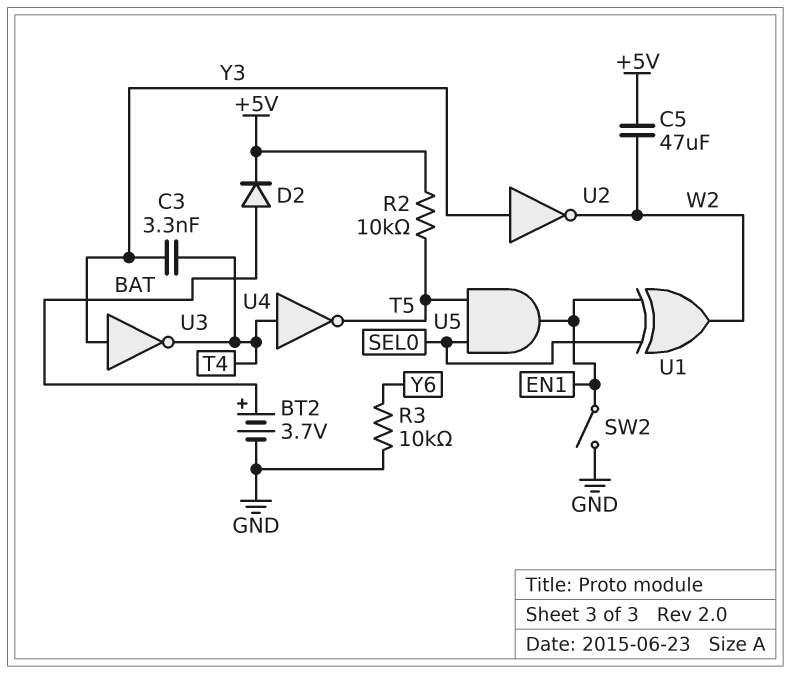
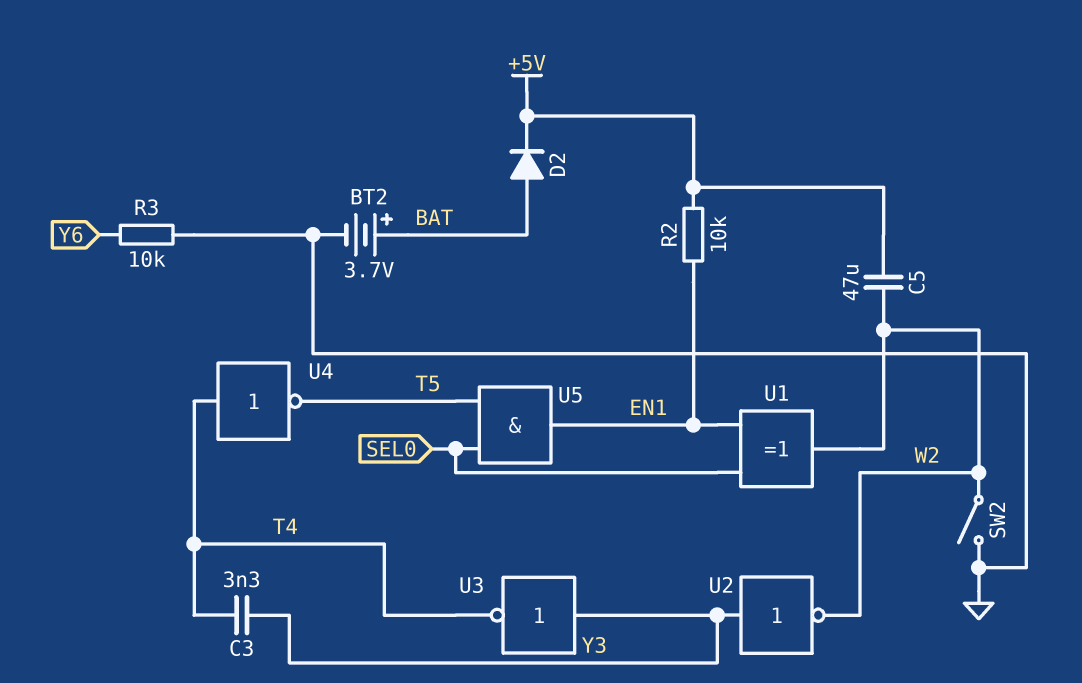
R2: 10k (+5V, T5) -> 10k (+5V, EN1)
SW2: switch (EN1, GND) -> switch (GND, W2)

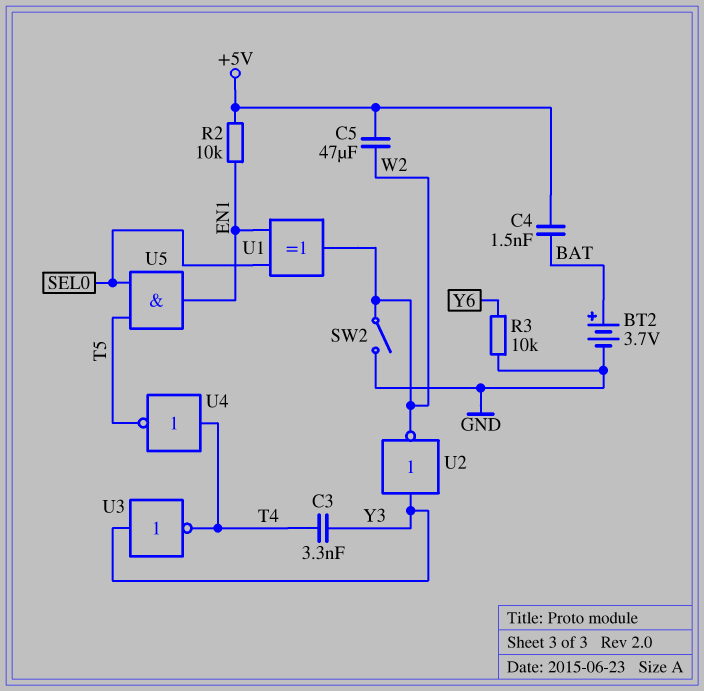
C4: none -> 1.5nF (+5V, BAT)
D2: diode (A BAT, K +5V) -> none

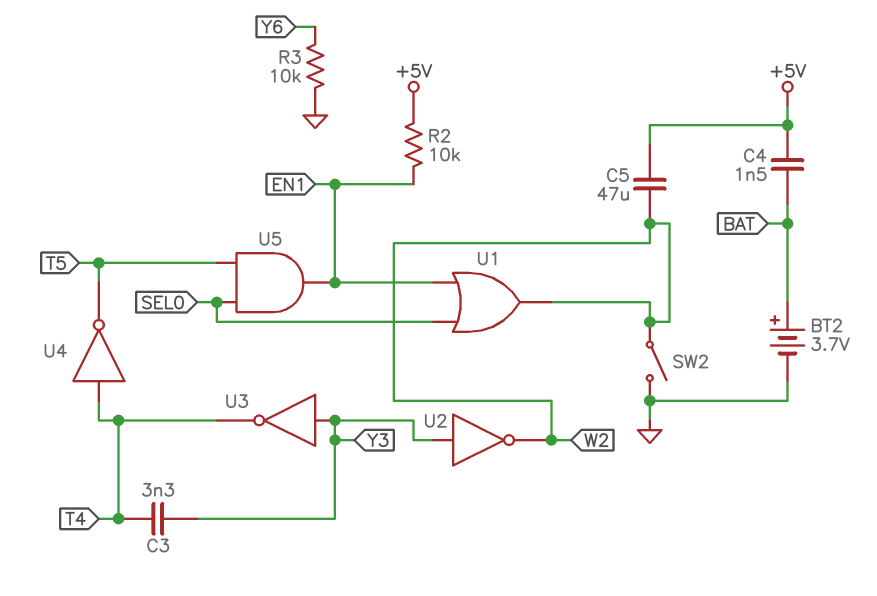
U1: XOR (in EN1, in SEL0, out W2) -> OR (in EN1, in SEL0, out W2)

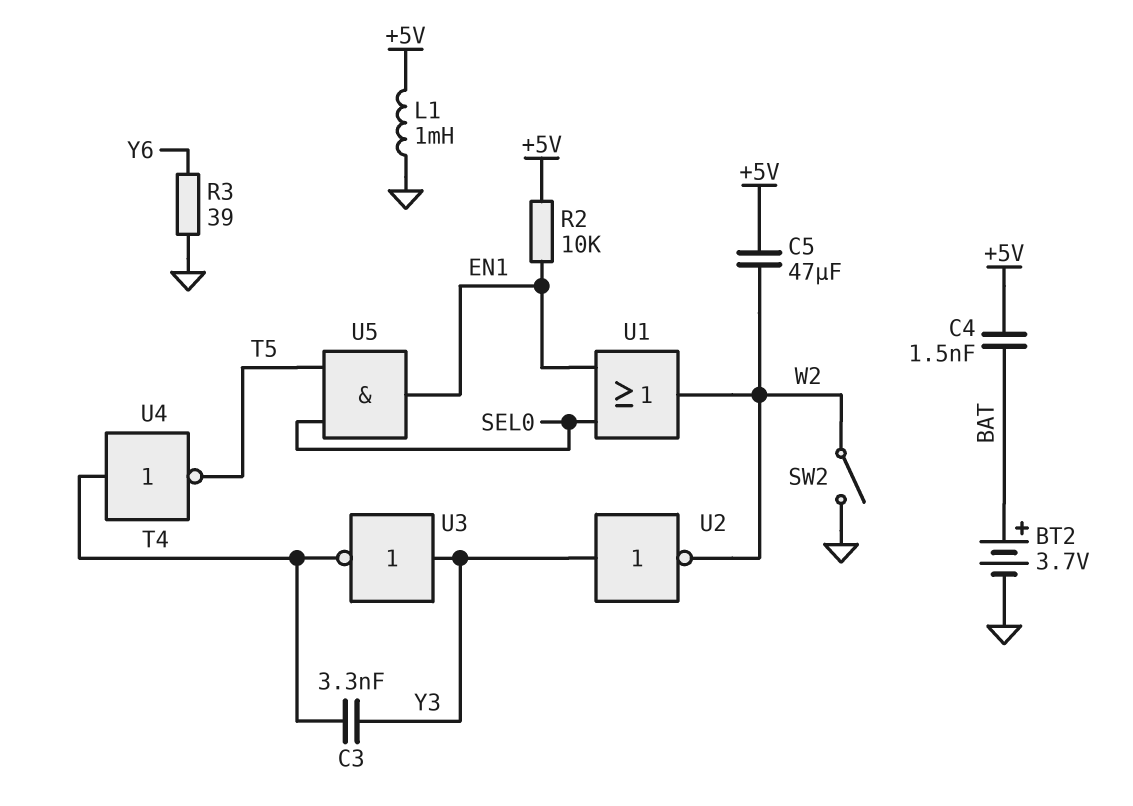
L1: none -> 1mH (+5V, GND)
R3: 10k (GND, Y6) -> 39 (GND, Y6)

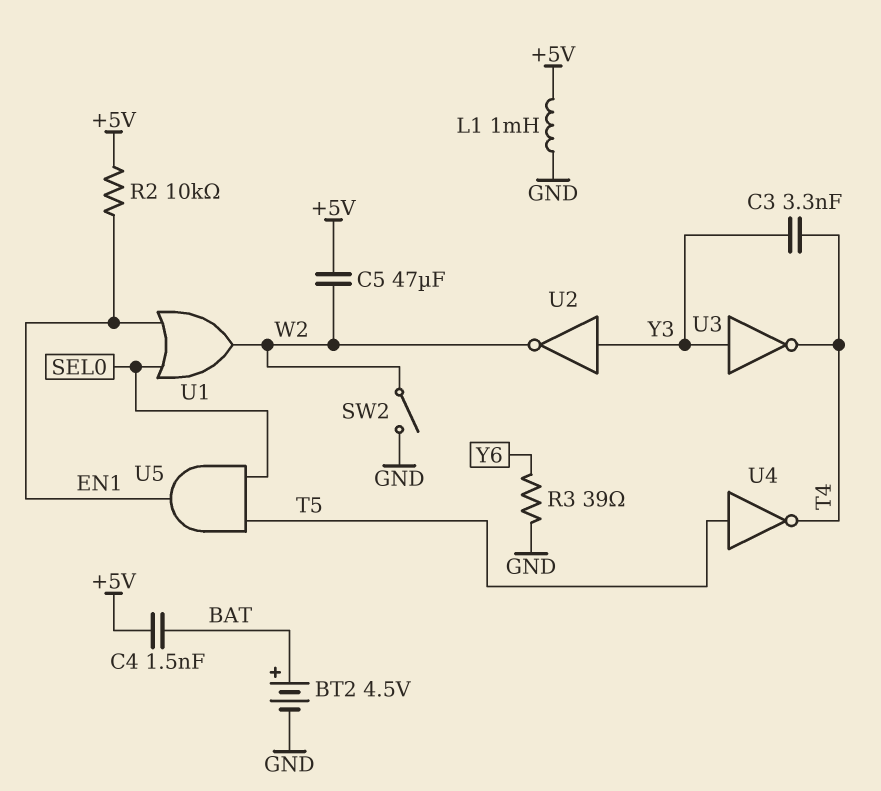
BT2: 3.7V (plus BAT, minus GND) -> 4.5V (plus BAT, minus GND)
U4: NOT (in T4, out T5) -> NOT (in T5, out T4)

